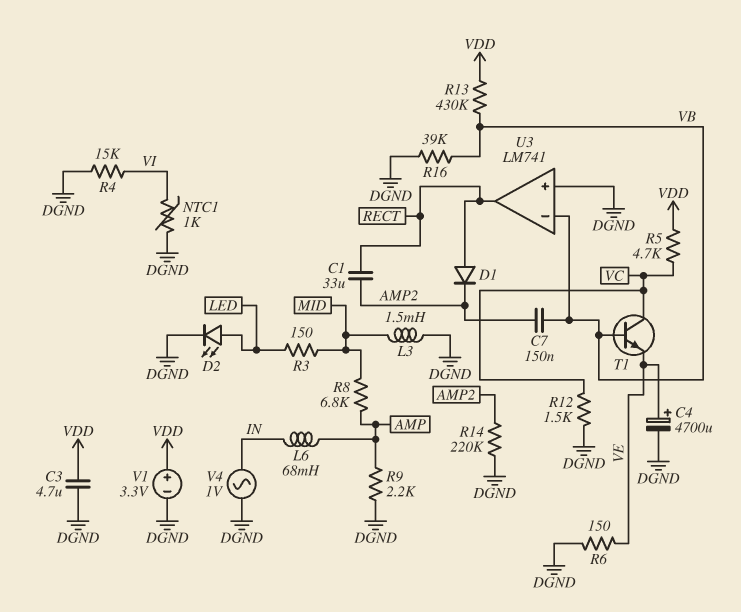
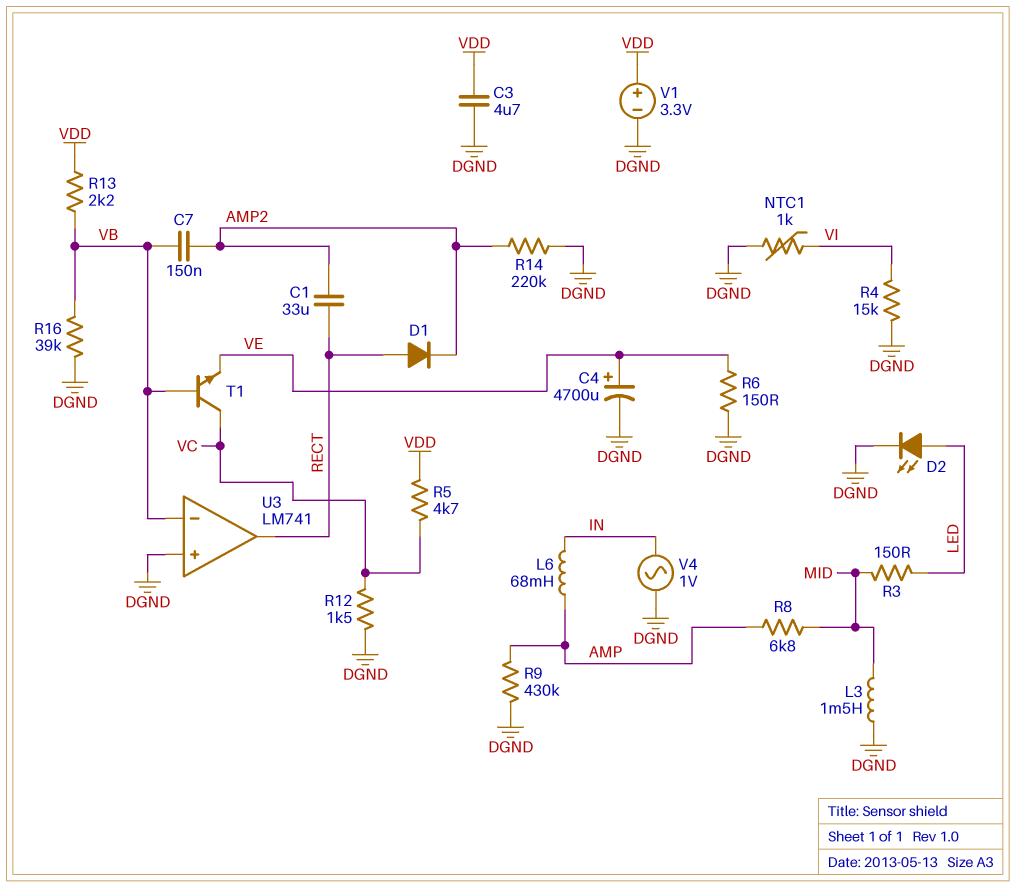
R9: 2.2k (AMP, DGND) -> 430k (AMP, DGND)
R13: 430k (VB, VDD) -> 2.2k (VB, VDD)

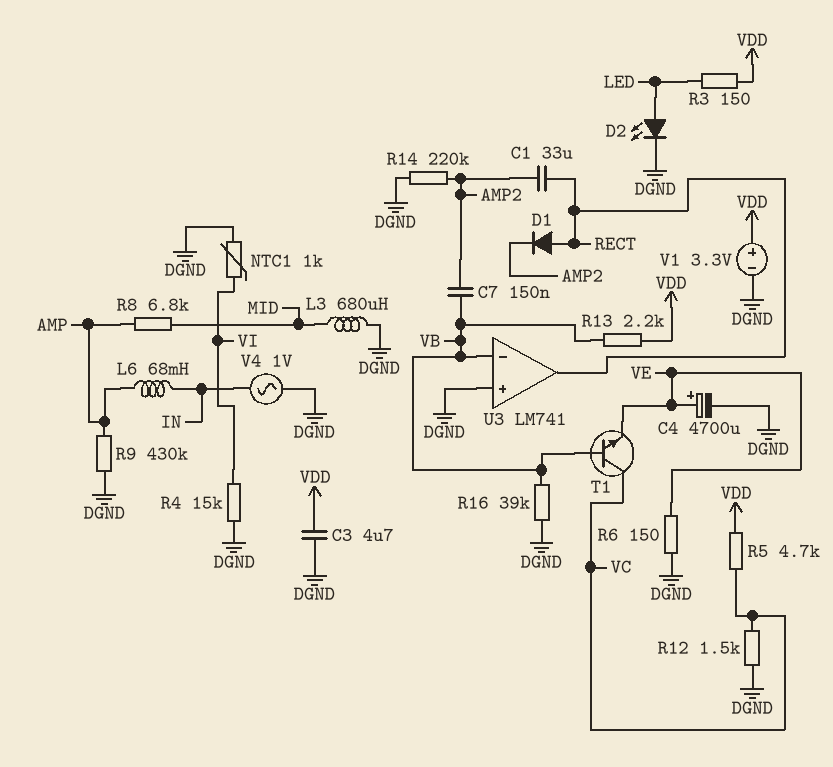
L3: 1.5mH (DGND, MID) -> 680uH (DGND, MID)
R3: 150 (LED, MID) -> 150 (LED, VDD)

